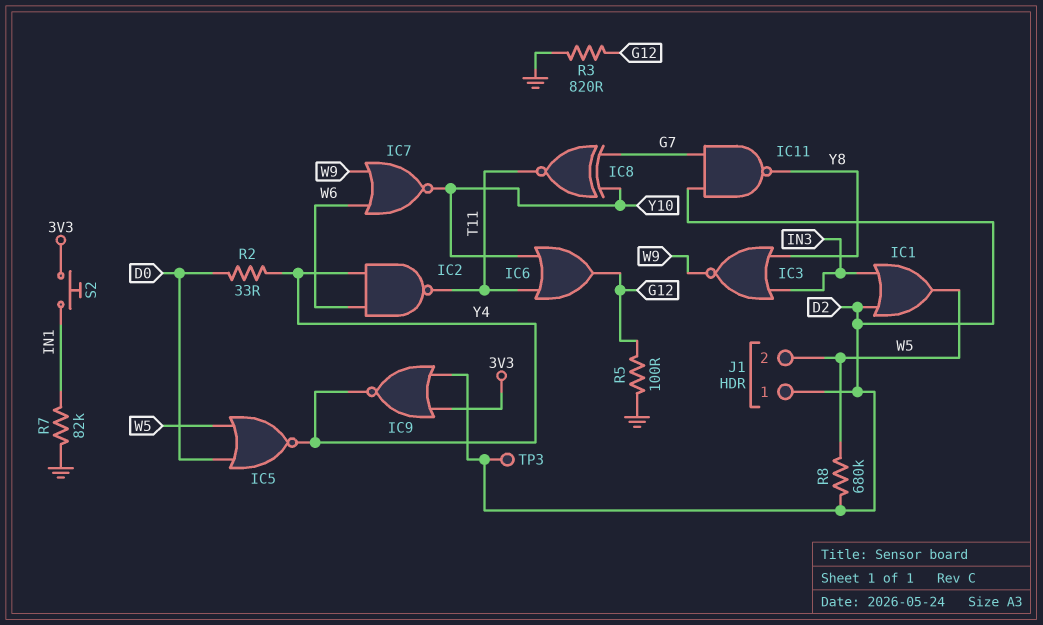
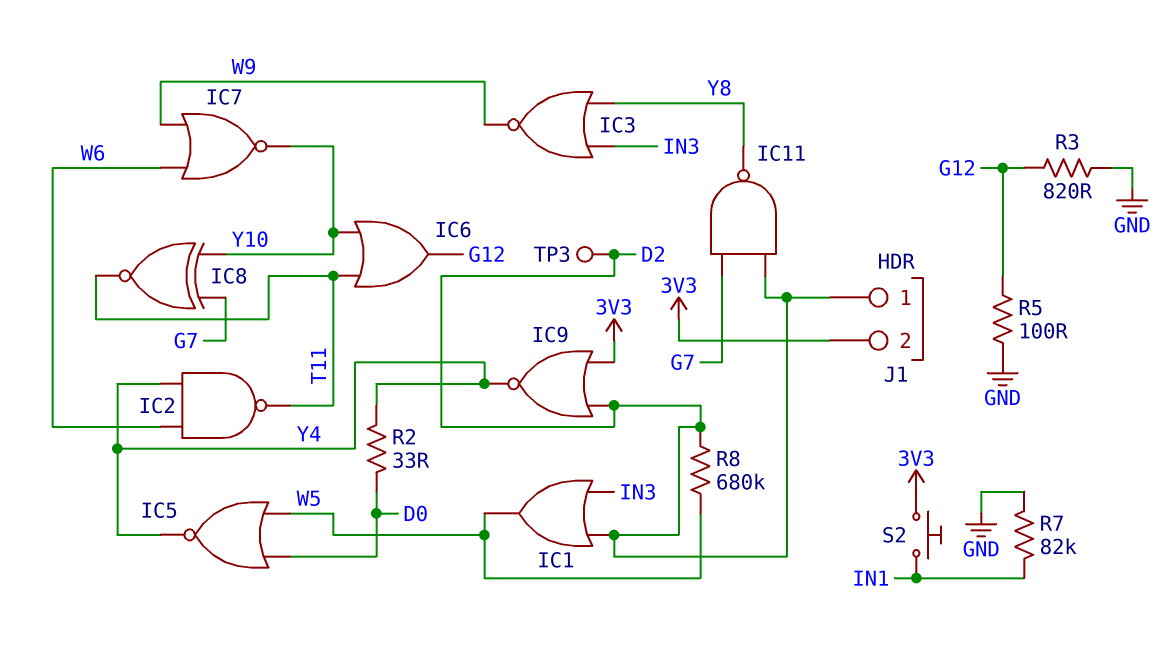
J1 pin 2: W5 -> 3V3

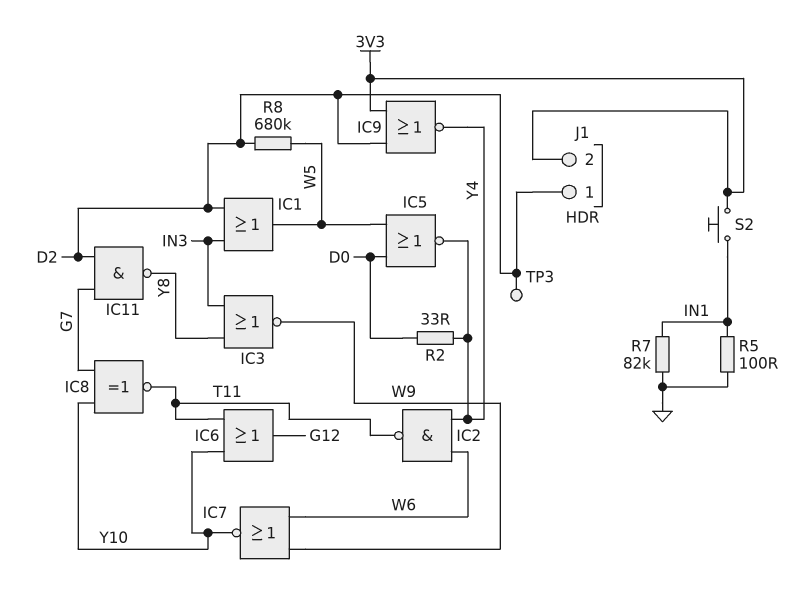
R3: 820 (G12, GND) -> none
R5: 100 (G12, GND) -> 100 (GND, IN1)

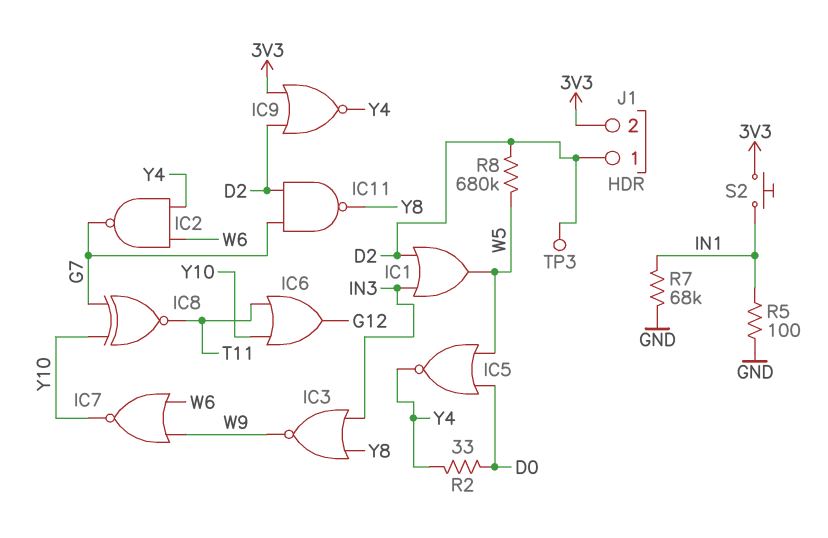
IC2: NAND (in W6, in Y4, out T11) -> NAND (in W6, in Y4, out G7)
R7: 82k (GND, IN1) -> 68k (GND, IN1)

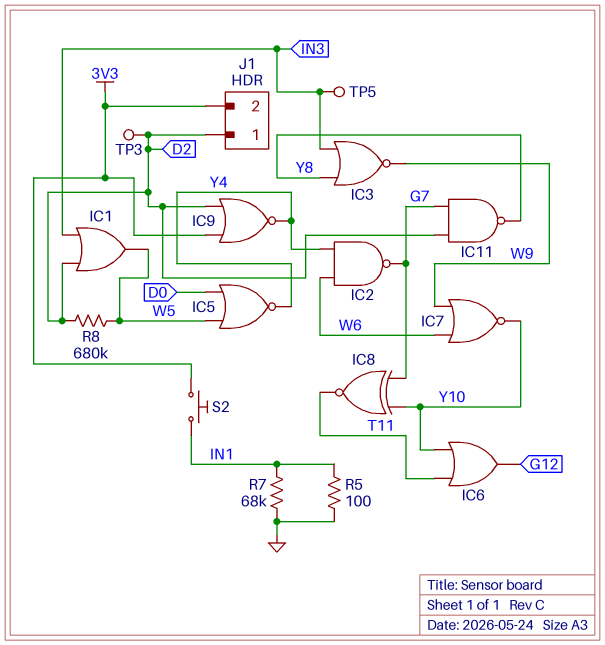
R2: 33 (D0, Y4) -> none
TP5: none -> test point (IN3)

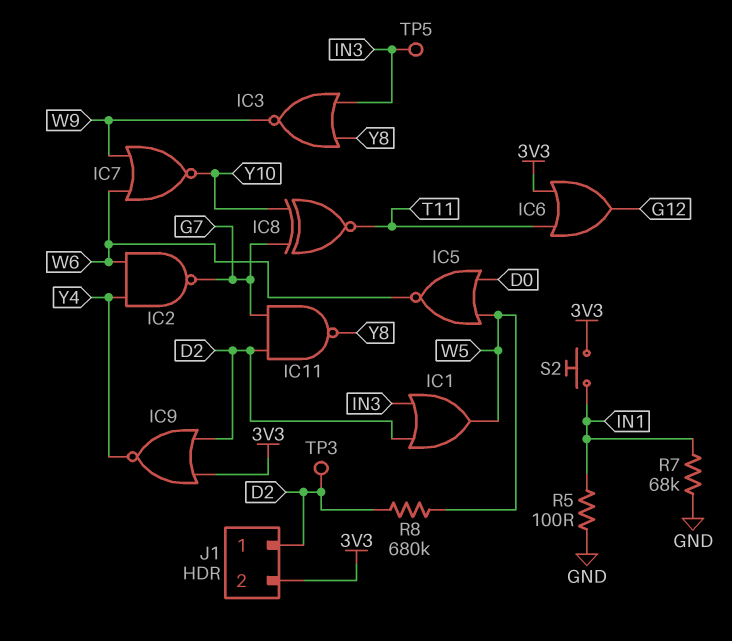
IC5: NOR (in D0, in W5, out Y4) -> NOR (in D0, in W5, out W6)
IC6: OR (in T11, in Y10, out G12) -> OR (in 3V3, in T11, out G12)

